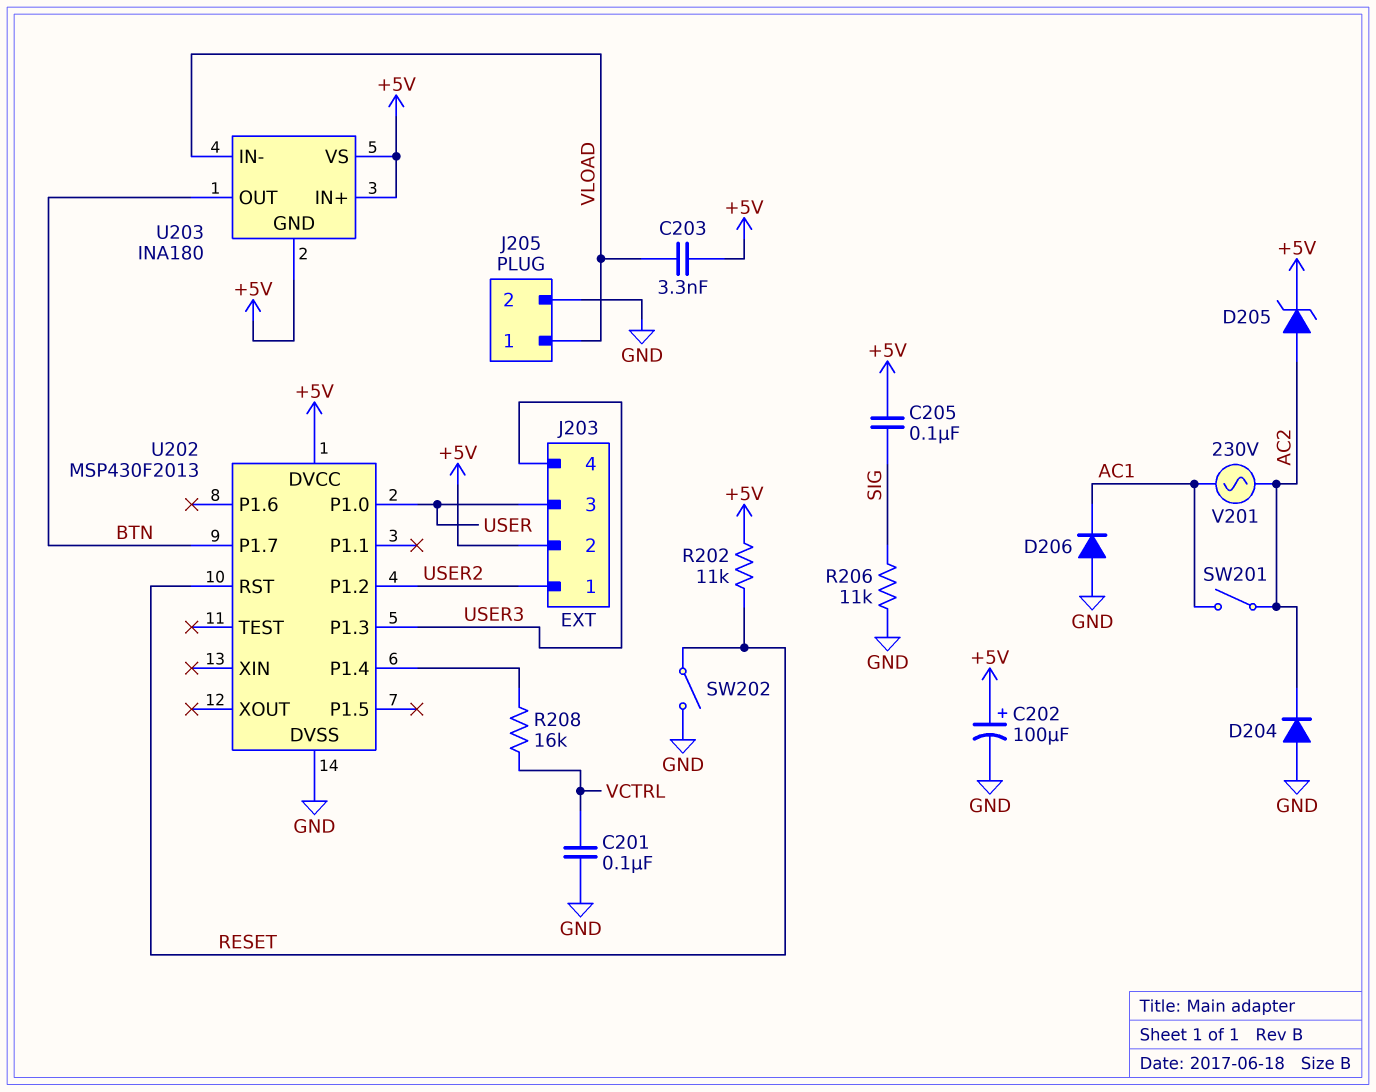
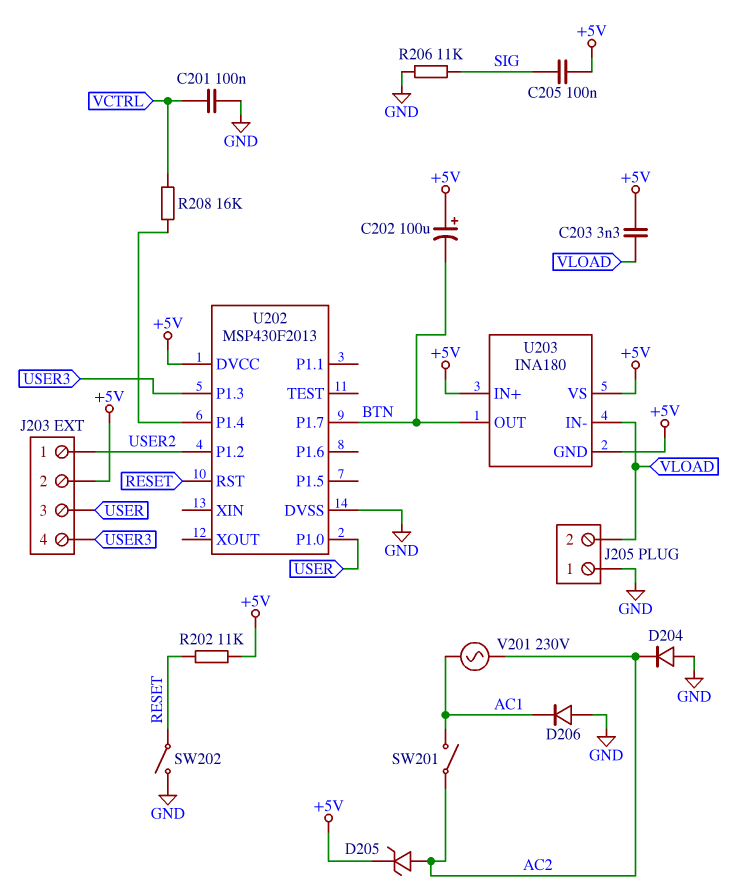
C202: 100uF (plus +5V, minus GND) -> 100uF (plus +5V, minus BTN)
J205 pin 1: VLOAD -> GND
J205 pin 2: GND -> VLOAD

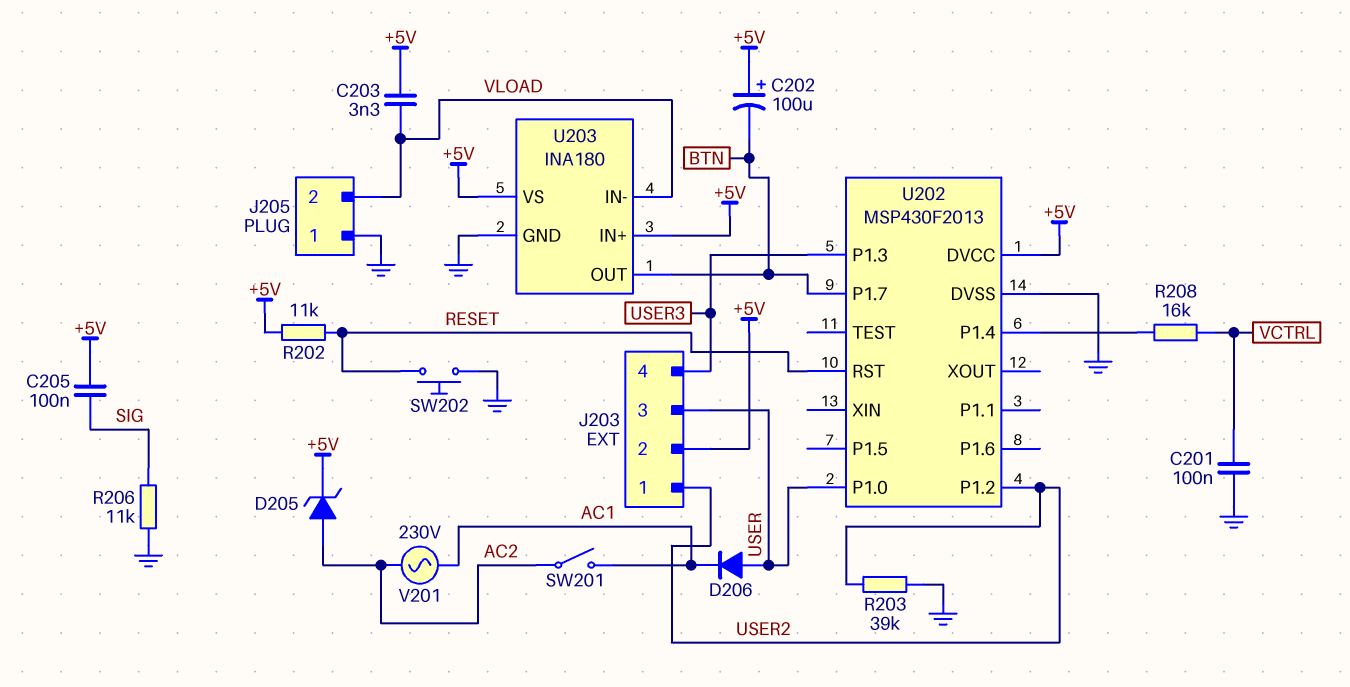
D204: diode (A GND, K AC2) -> none
D206: diode (A GND, K AC1) -> diode (A USER, K AC1)
R203: none -> 39k (GND, USER2)
SW202: switch (GND, RESET) -> button (GND, RESET)
U203 pin GND: +5V -> GND

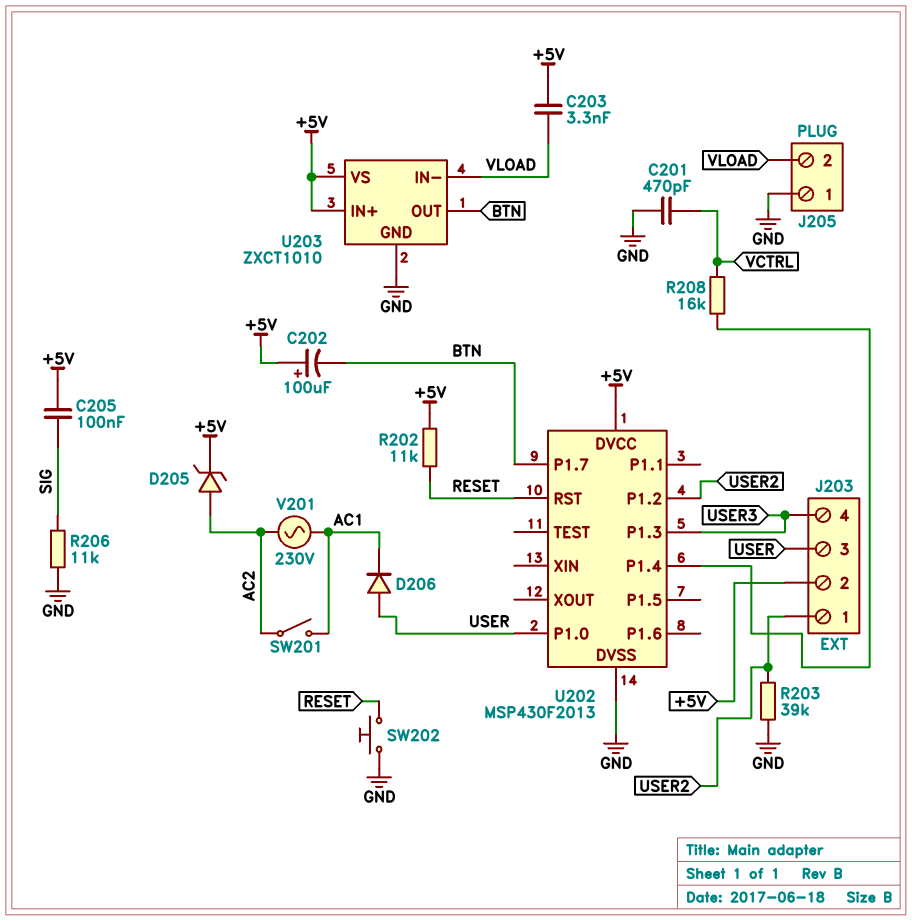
C201: 100nF (GND, VCTRL) -> 470pF (GND, VCTRL)
U203: INA180 -> ZXCT1010

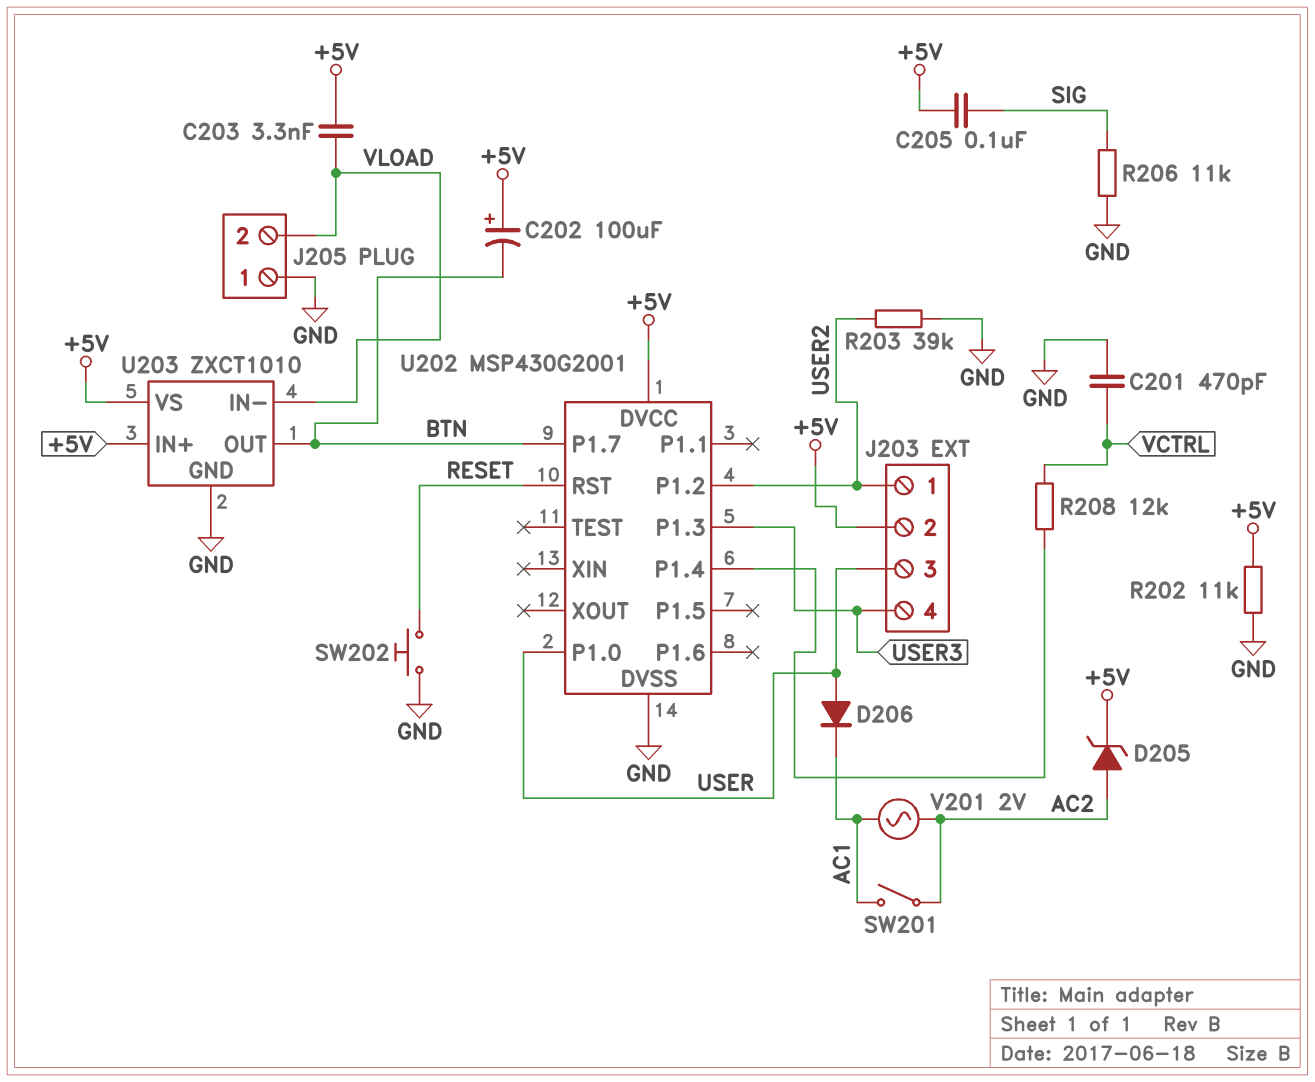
R202: 11k (+5V, RESET) -> 11k (+5V, GND)
R208: 16k (U202/P1.4, VCTRL) -> 12k (U202/P1.4, VCTRL)
U202: MSP430F2013 -> MSP430G2001
V201: AC 230V (AC1, AC2) -> AC 2V (AC1, AC2)

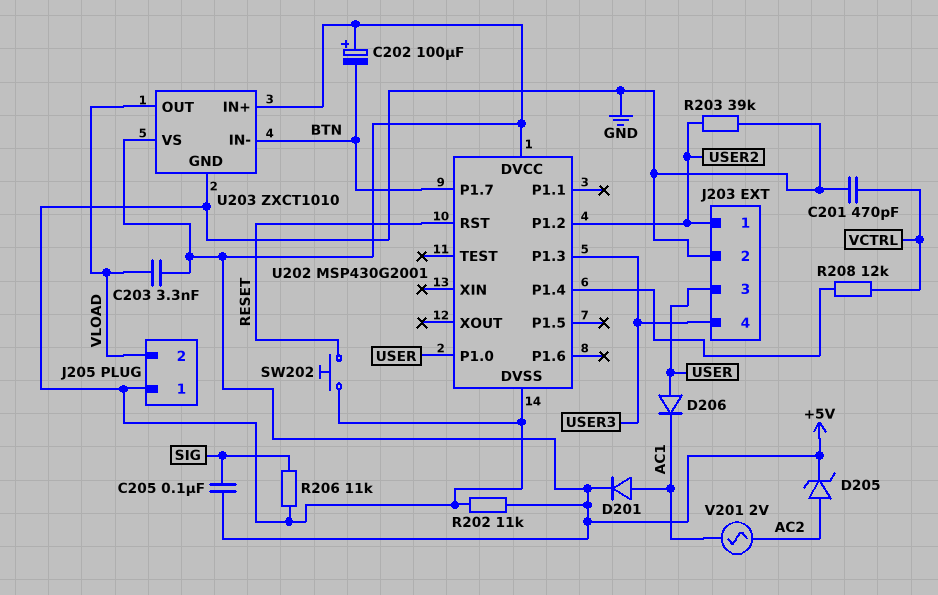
D201: none -> diode (A AC1, K +5V)
J203 pin 2: +5V -> GND
SW201: switch (AC1, AC2) -> none
U203 pin IN-: VLOAD -> BTN
U203 pin OUT: BTN -> VLOAD

